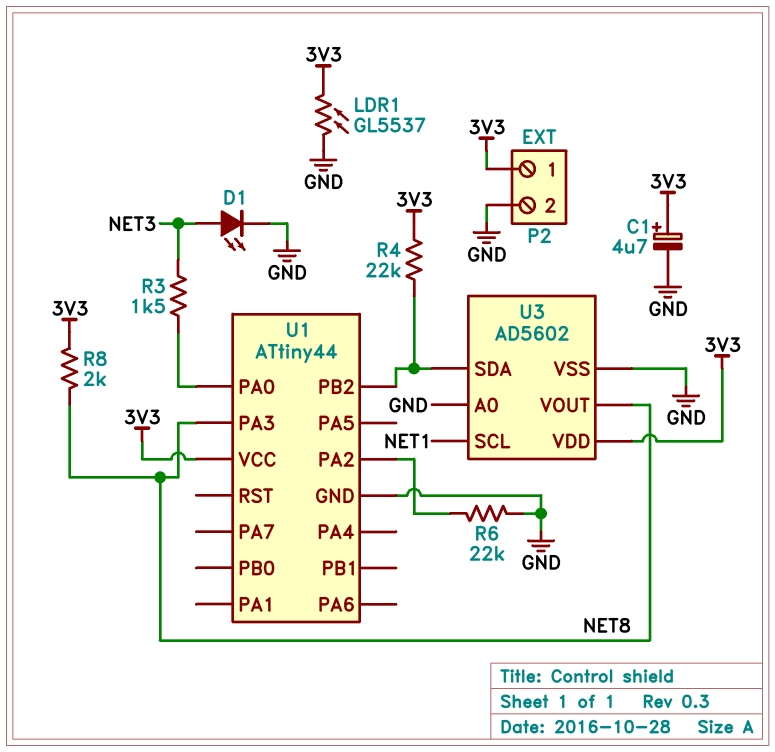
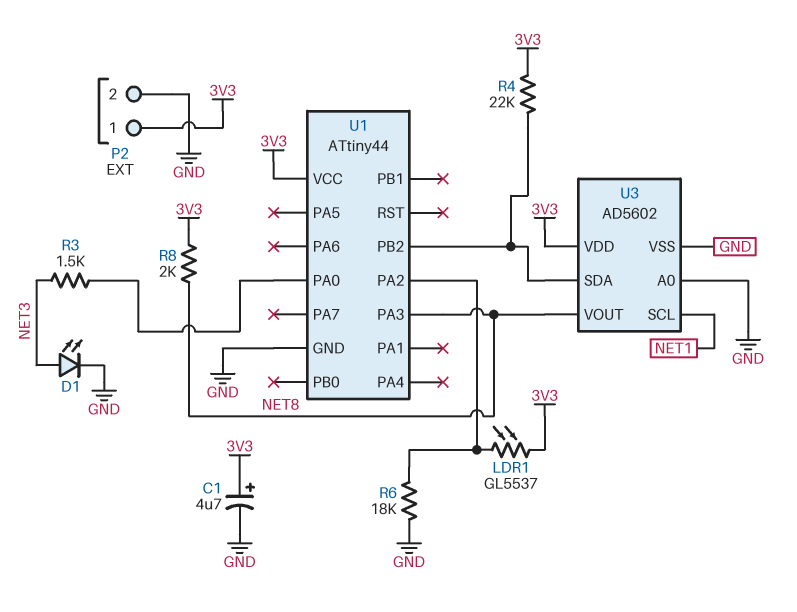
LDR1: GL5537 (3V3, GND) -> GL5537 (3V3, U1/PA2)
R6: 22k (GND, U1/PA2) -> 18k (GND, U1/PA2)

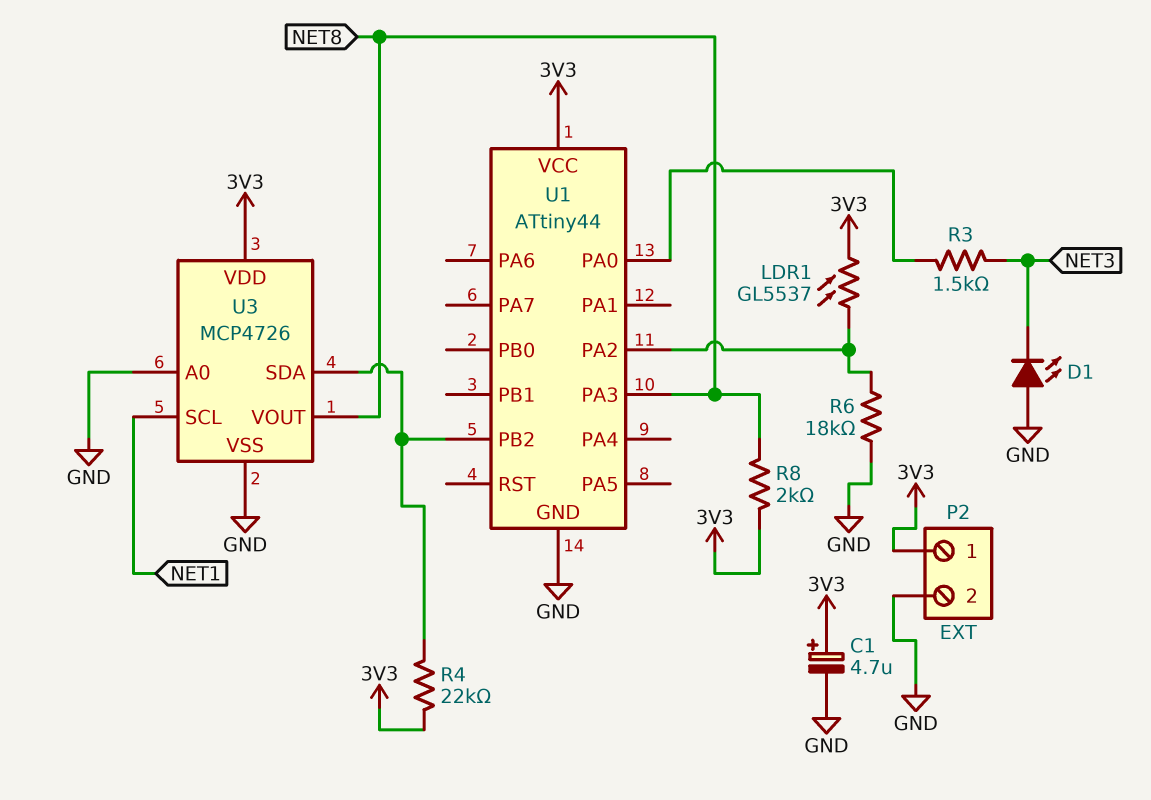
D1: LED (A NET3, K GND) -> LED (A GND, K NET3)
U3: AD5602 -> MCP4726

